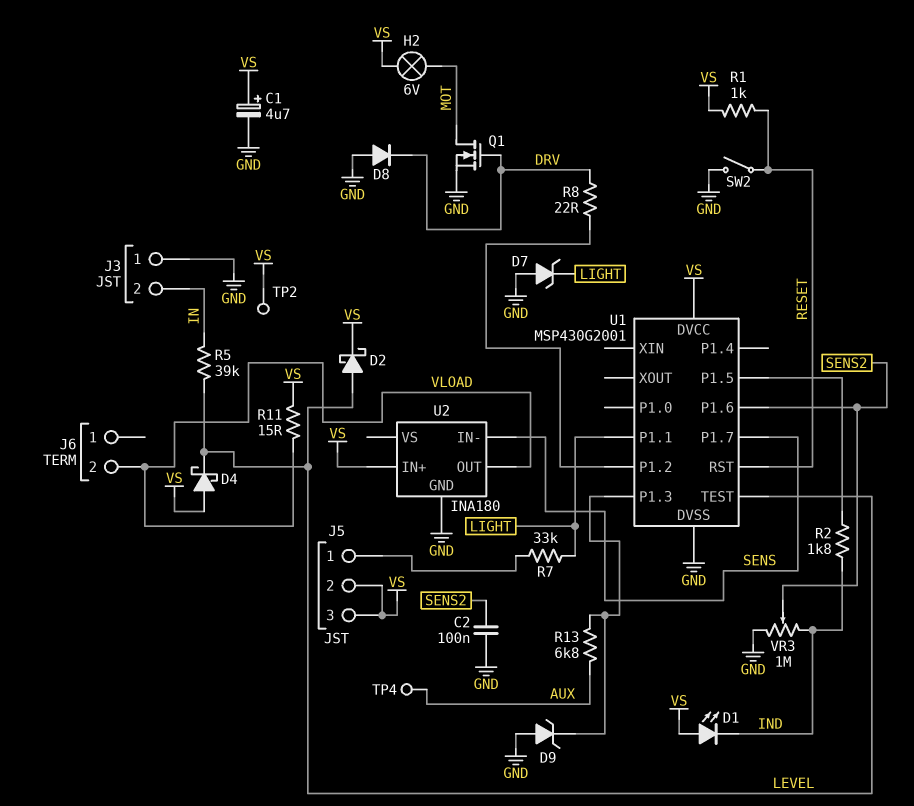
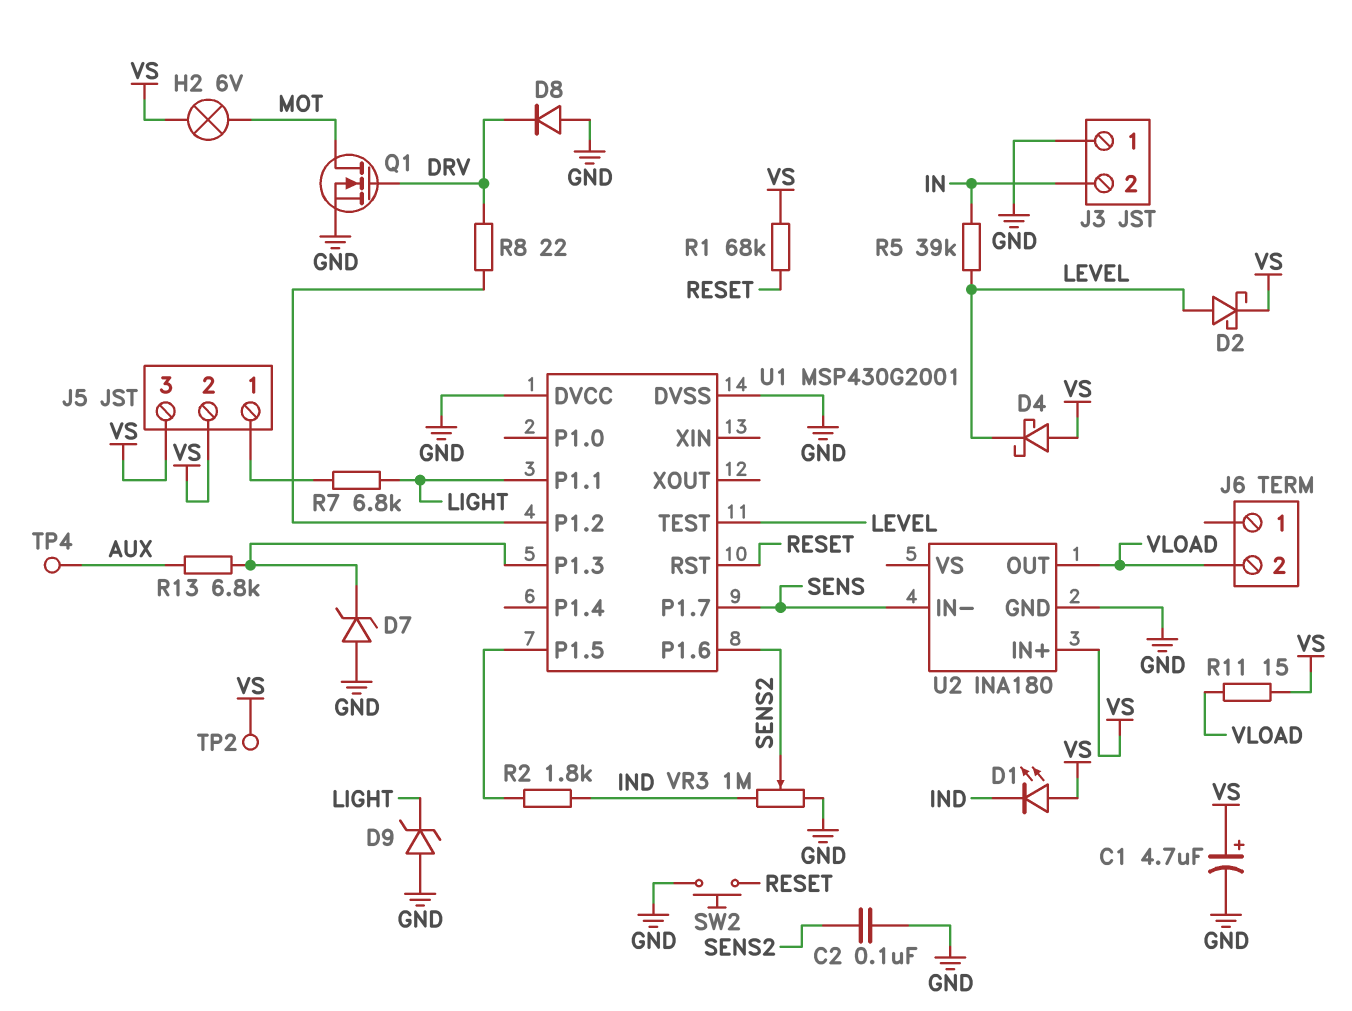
D7: zener (A GND, K LIGHT) -> zener (A GND, K U1/P1.3)
D9: zener (A GND, K U1/P1.3) -> zener (A GND, K LIGHT)
R1: 1k (RESET, VS) -> 68k (RESET, VS)
R7: 33k (J5/1, LIGHT) -> 6.8k (J5/1, LIGHT)
SW2: switch (GND, RESET) -> button (GND, RESET)
U1 pin DVCC: VS -> GND

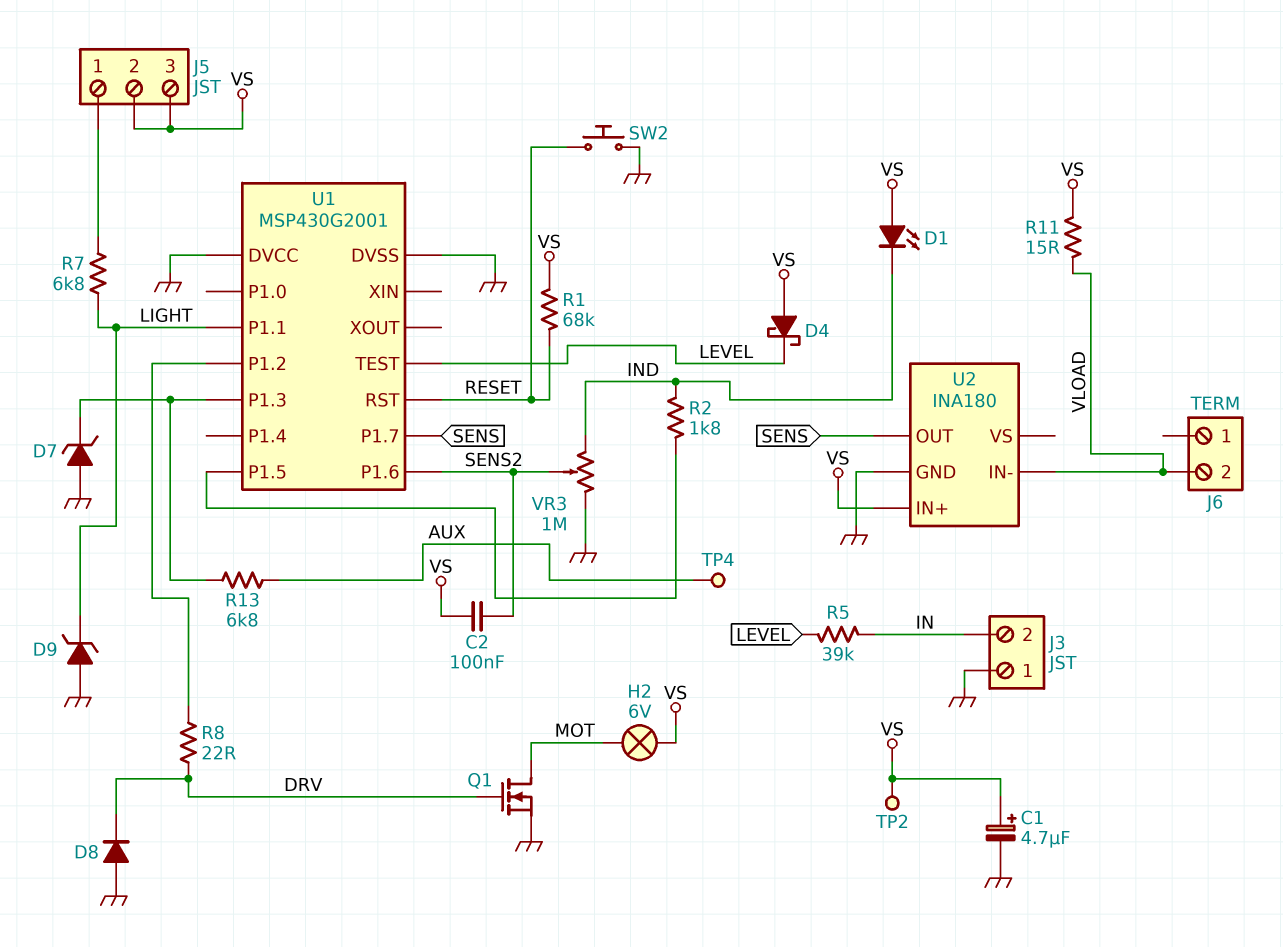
C2: 100nF (GND, SENS2) -> 100nF (SENS2, VS)
D2: schottky (A LEVEL, K VS) -> none
U2 pin IN-: SENS -> VLOAD
U2 pin OUT: VLOAD -> SENS

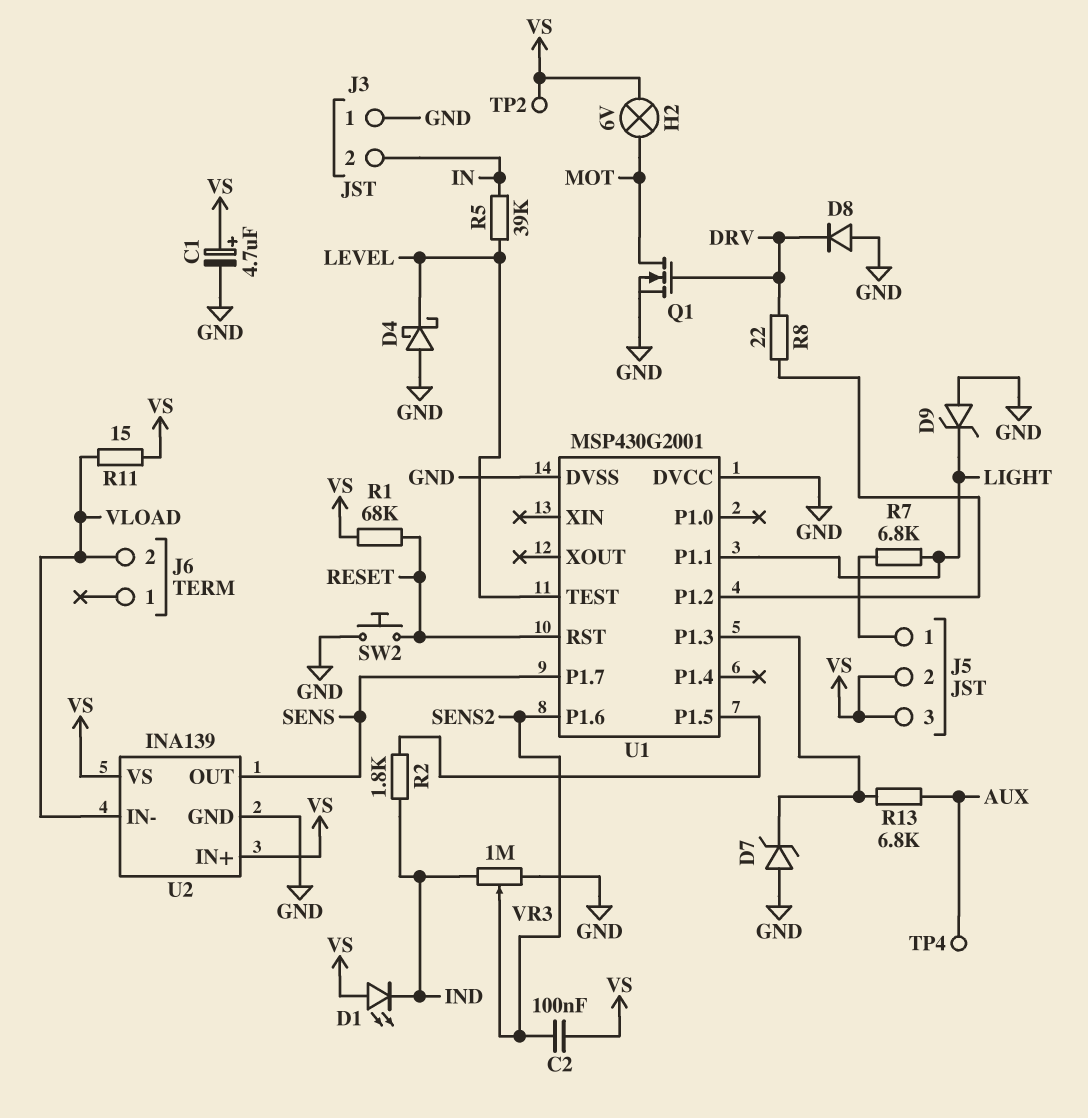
D4: schottky (A VS, K LEVEL) -> schottky (A GND, K LEVEL)
U2: INA180 -> INA139
U2 pin VS: none -> VS

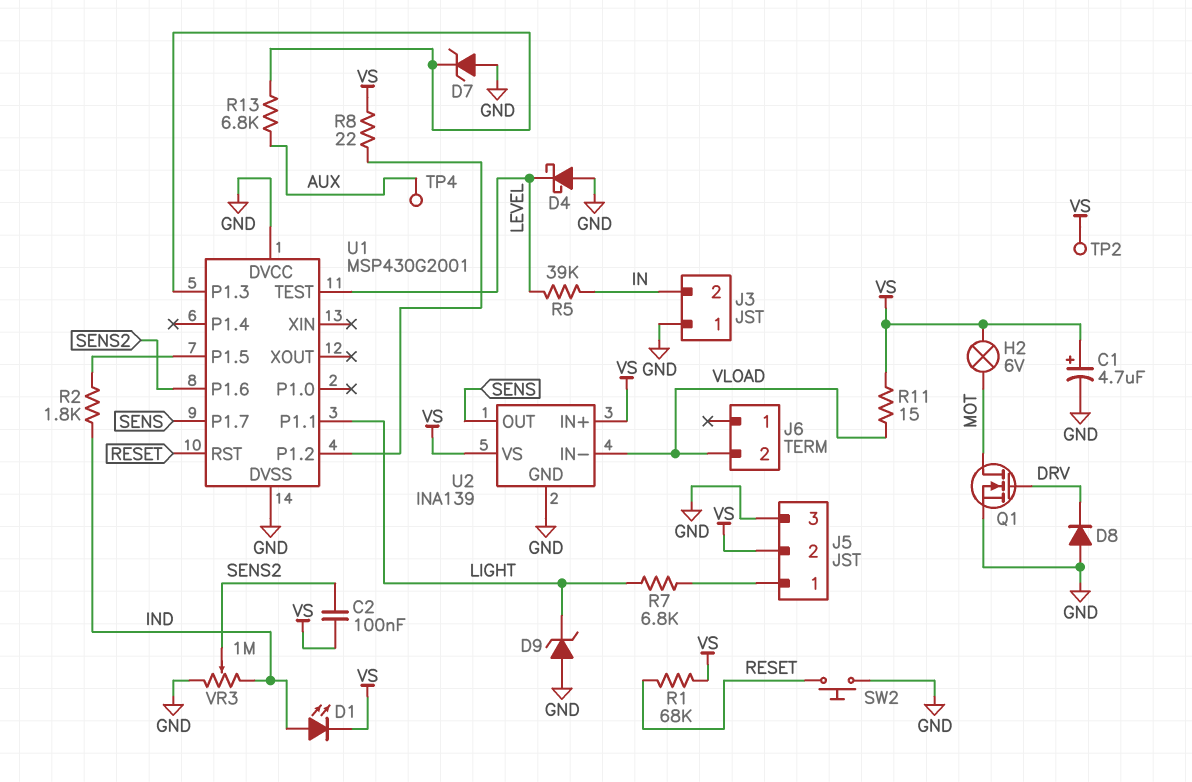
D1: LED (A VS, K IND) -> LED (A IND, K VS)
J5 pin 3: VS -> GND
R8: 22 (DRV, U1/P1.2) -> 22 (U1/P1.2, VS)

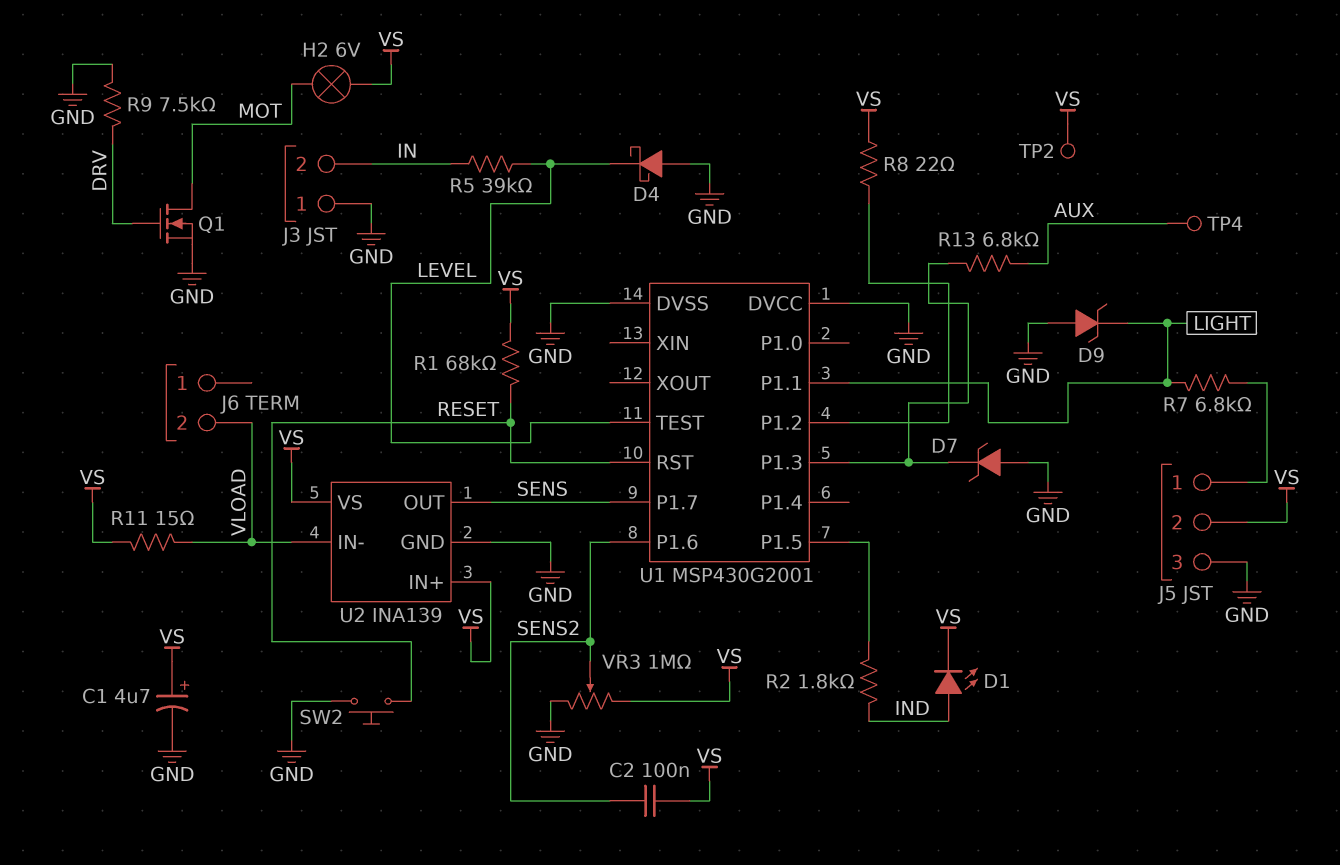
D8: diode (A GND, K DRV) -> none
R9: none -> 7.5k (DRV, GND)
VR3: 1M (GND, IND, wiper SENS2) -> 1M (GND, VS, wiper SENS2)

